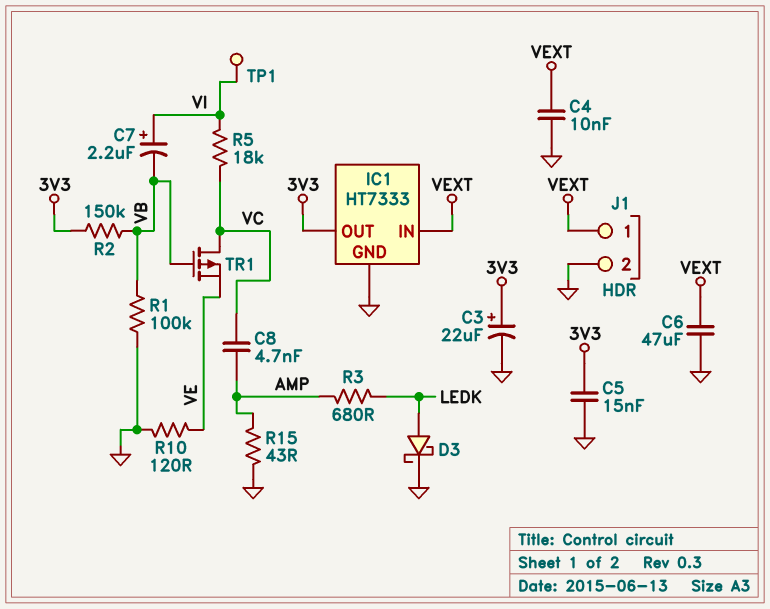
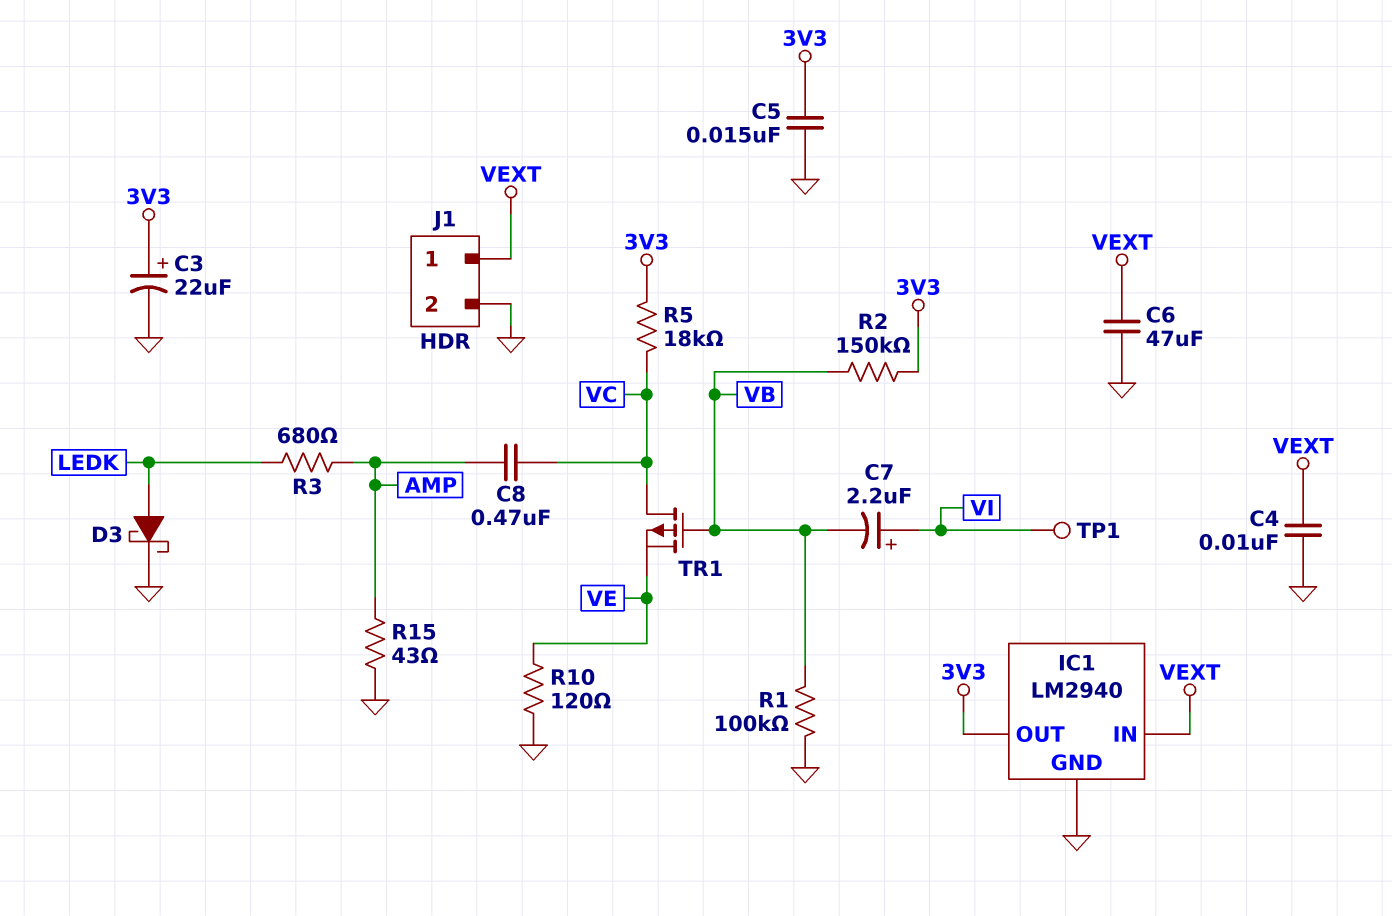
C8: 4.7nF (AMP, VC) -> 470nF (AMP, VC)
IC1: HT7333 -> LM2940
R5: 18k (VC, VI) -> 18k (3V3, VC)

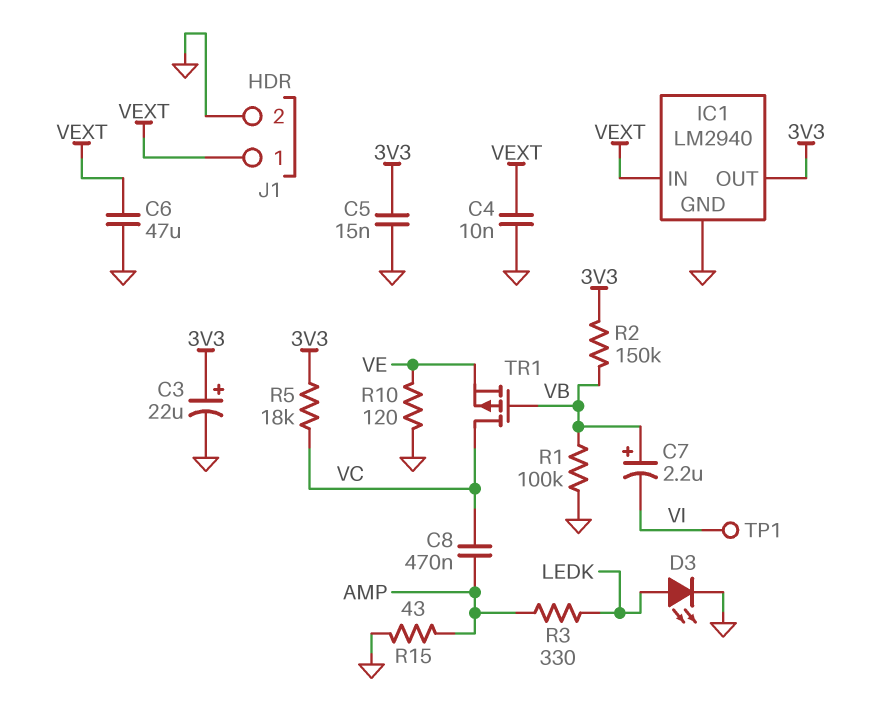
C7: 2.2uF (plus VI, minus VB) -> 2.2uF (plus VB, minus VI)
D3: schottky (A LEDK, K GND) -> LED (A LEDK, K GND)
R3: 680 (AMP, LEDK) -> 330 (AMP, LEDK)

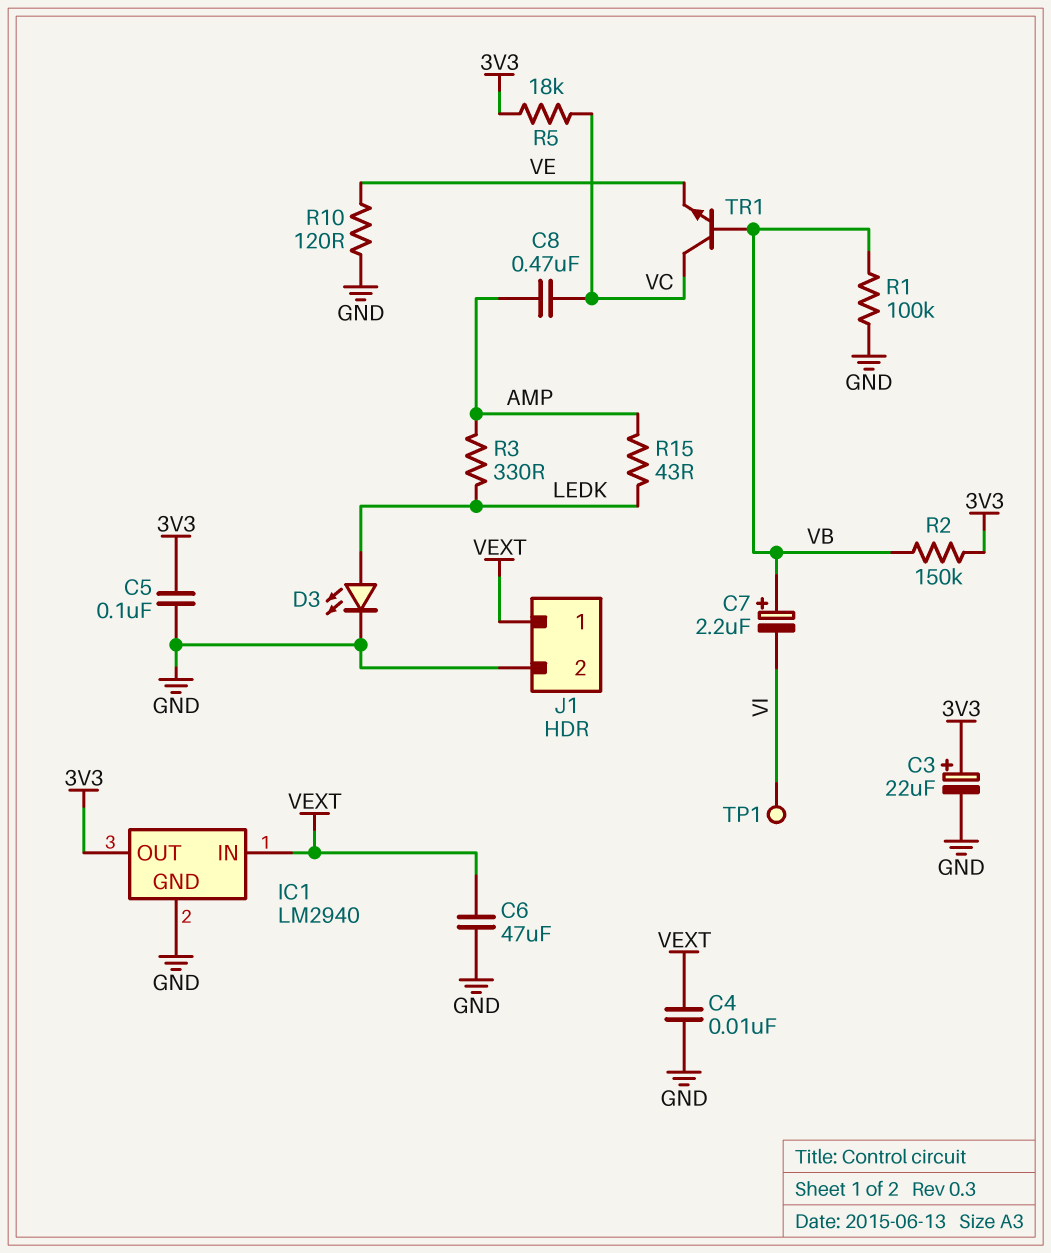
C5: 15nF (3V3, GND) -> 100nF (3V3, GND)
R15: 43 (AMP, GND) -> 43 (AMP, LEDK)
TR1: PMOS (G VB, D VC, S VE) -> NPN (B VB, C VC, E VE)

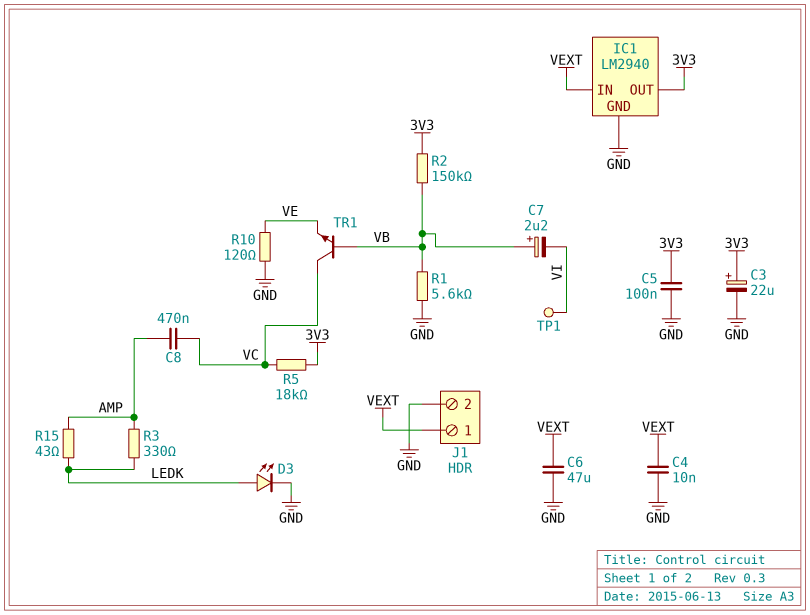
R1: 100k (GND, VB) -> 5.6k (GND, VB)

